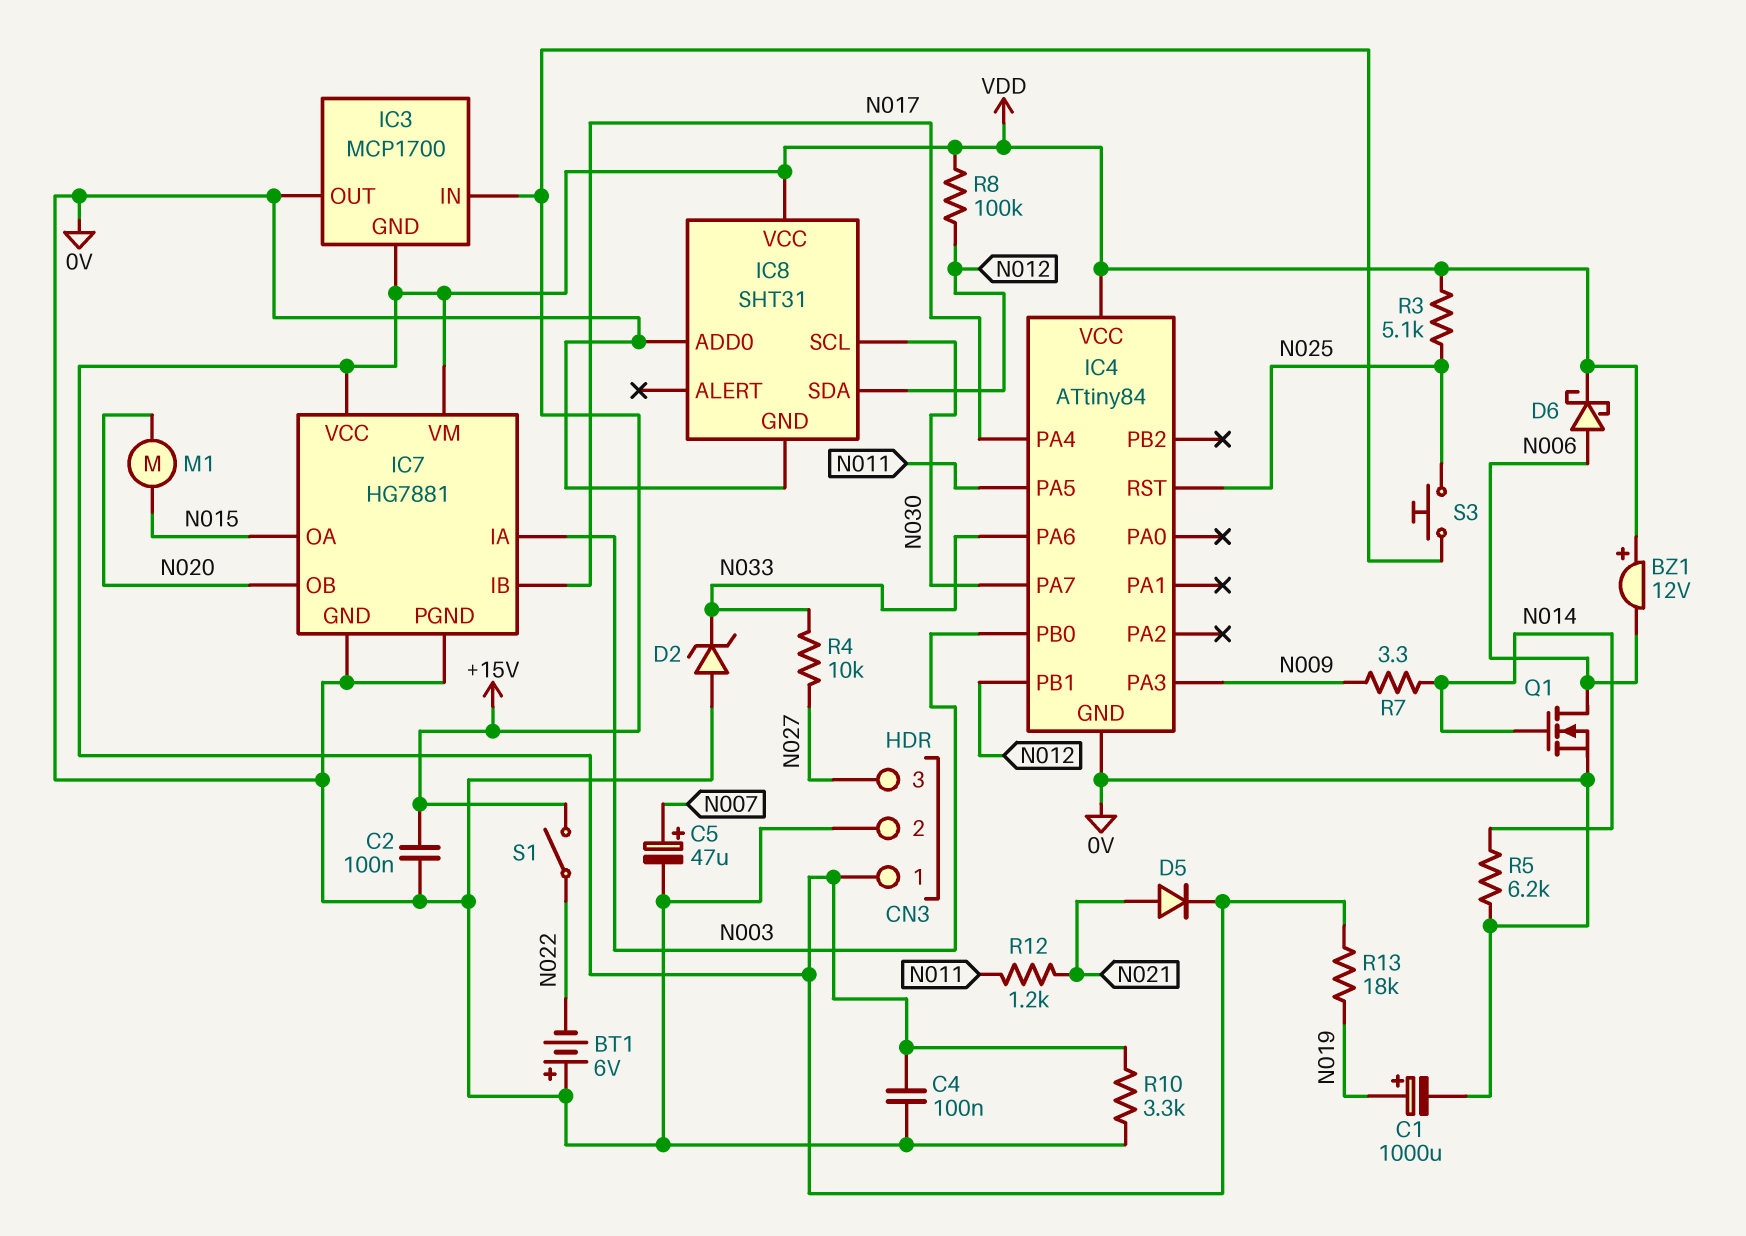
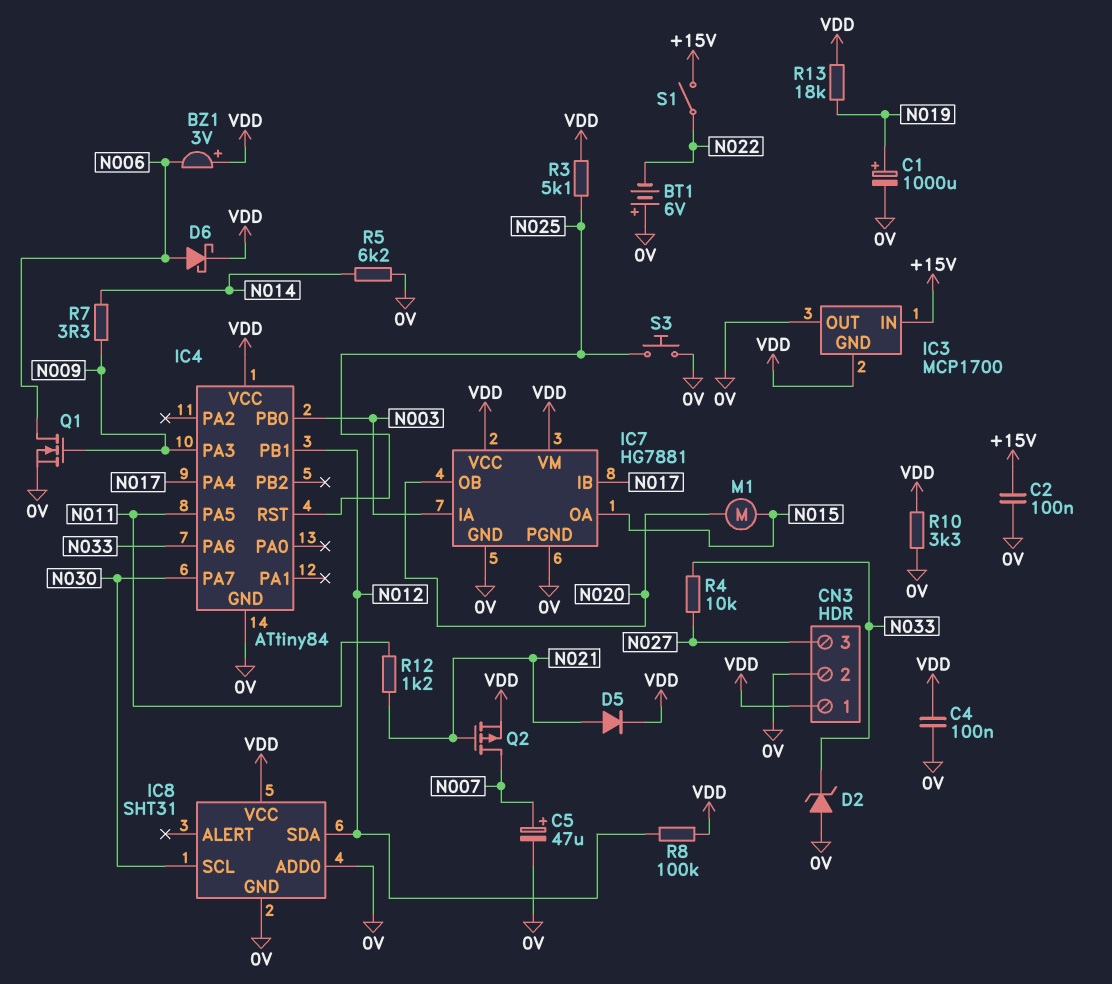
BZ1: buzzer 12V (plus VDD, minus N006) -> buzzer 3V (plus VDD, minus N006)
Q1: NMOS (G N014, D N006, S 0V) -> NMOS (G N009, D N006, S 0V)
Q2: none -> PMOS (G N021, D N007, S VDD)
S3: button (+15V, N025) -> button (0V, N025)

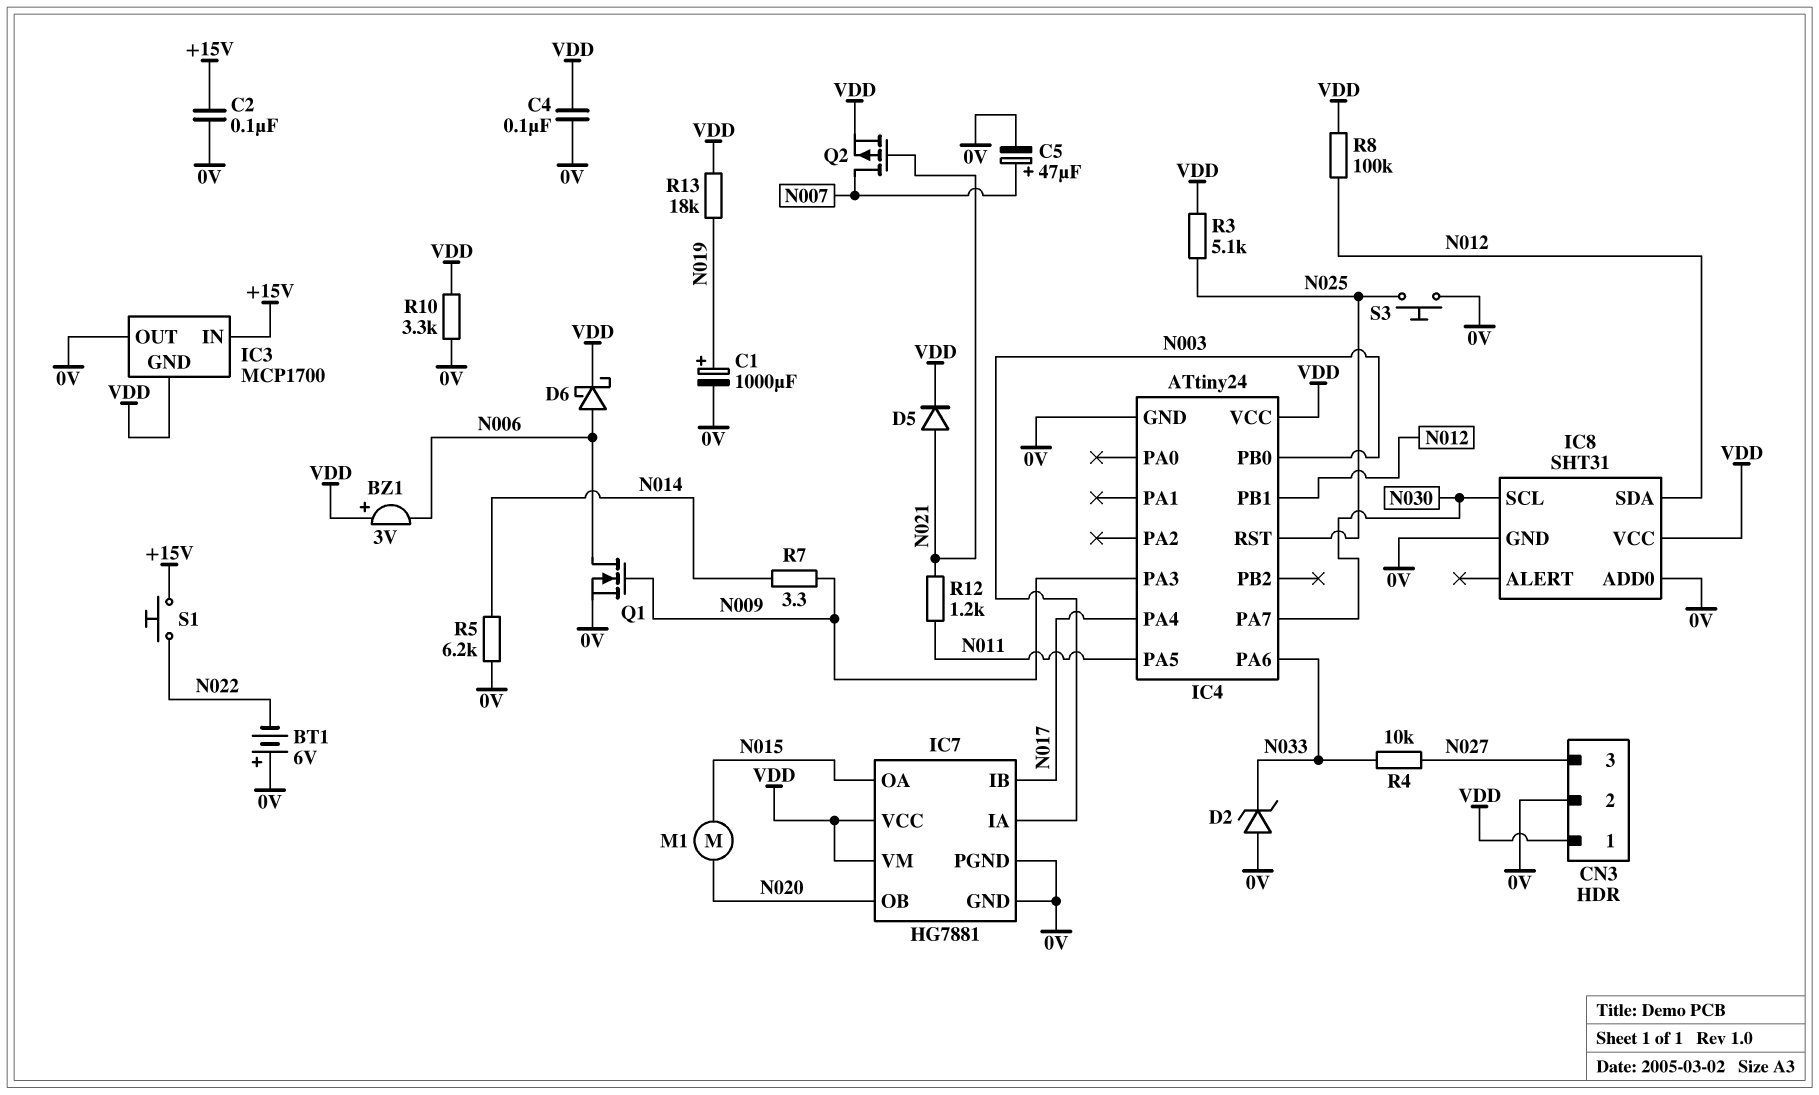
IC4: ATtiny84 -> ATtiny24
S1: switch (+15V, N022) -> button (+15V, N022)

